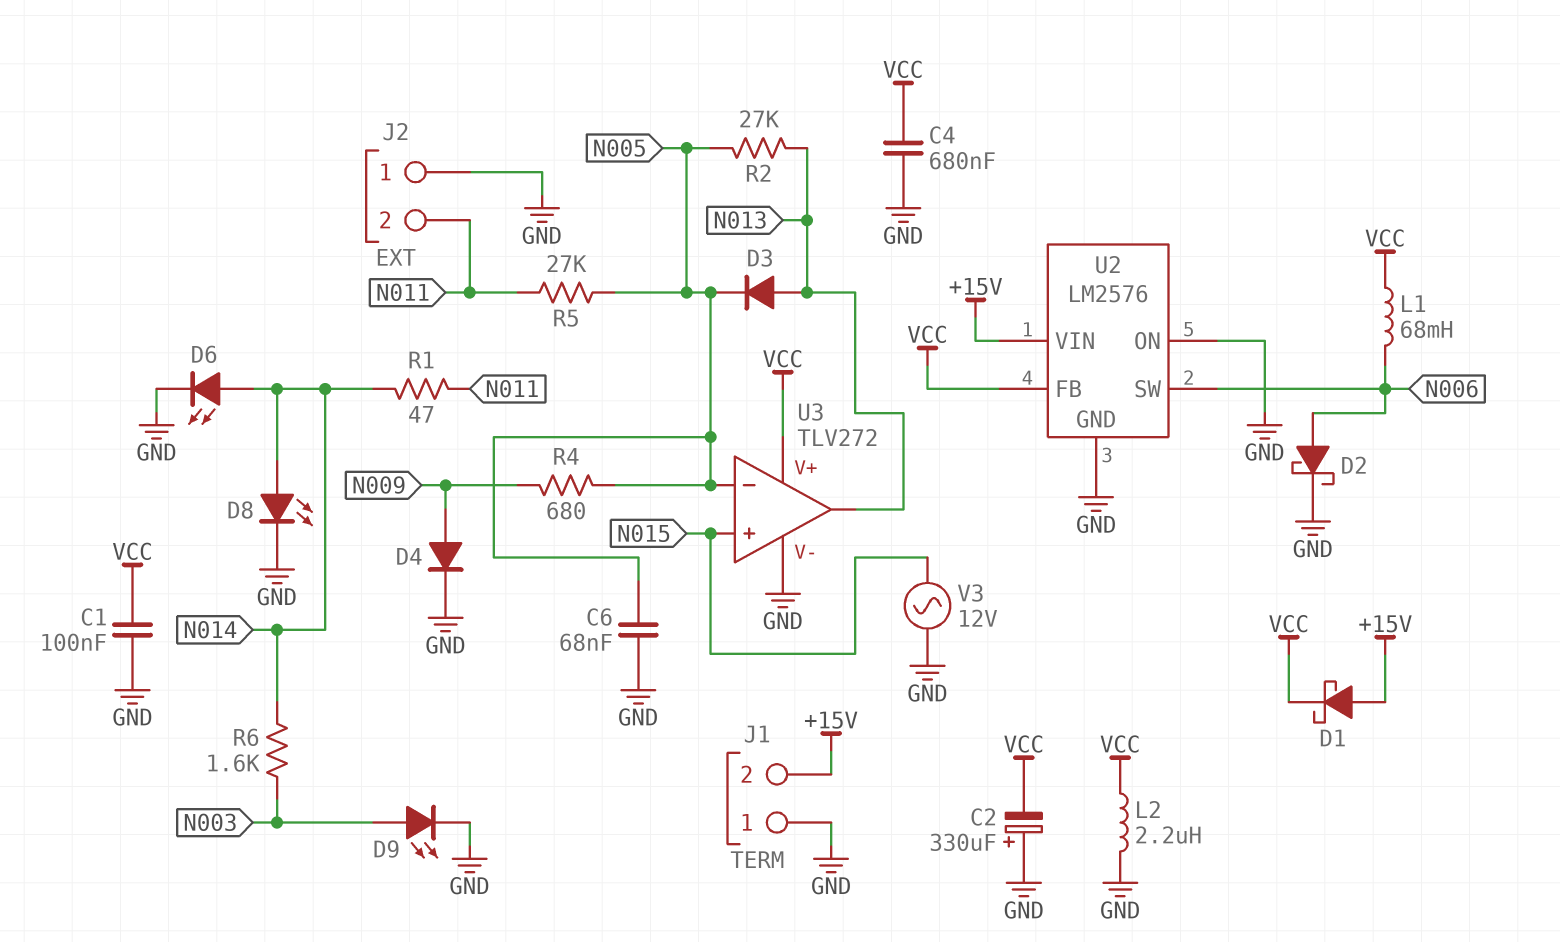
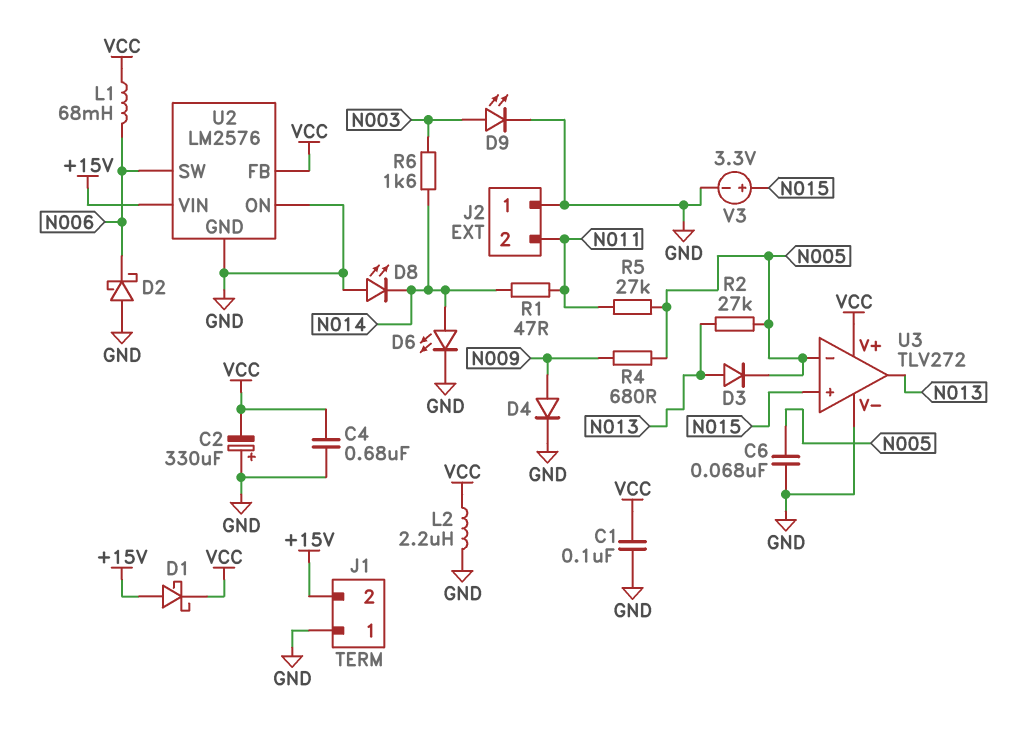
D2: schottky (A N006, K GND) -> schottky (A GND, K N006)
D8: LED (A N014, K GND) -> LED (A GND, K N014)
V3: AC 12V (GND, N015) -> 3.3V (plus N015, minus GND)

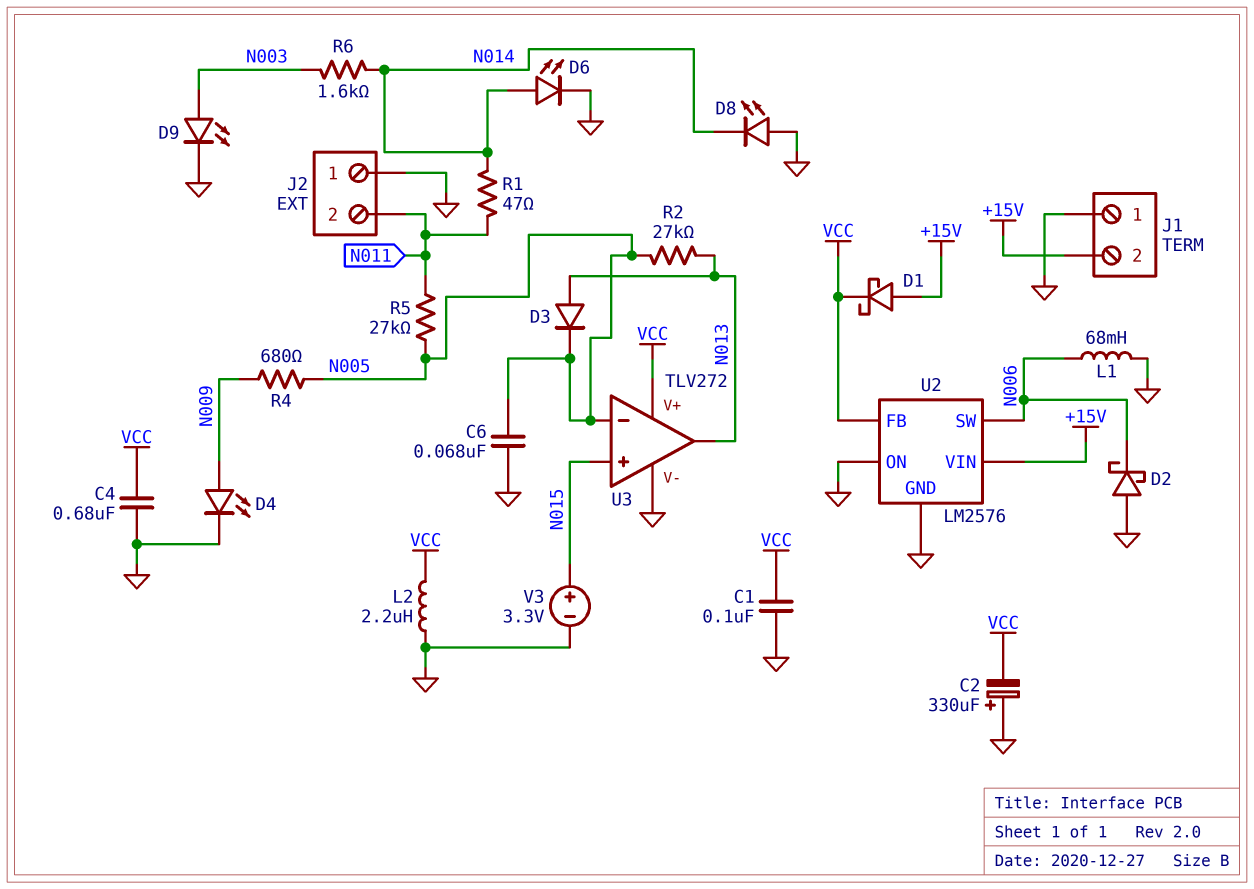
D4: diode (A N009, K GND) -> LED (A N009, K GND)
L1: 68mH (N006, VCC) -> 68mH (GND, N006)

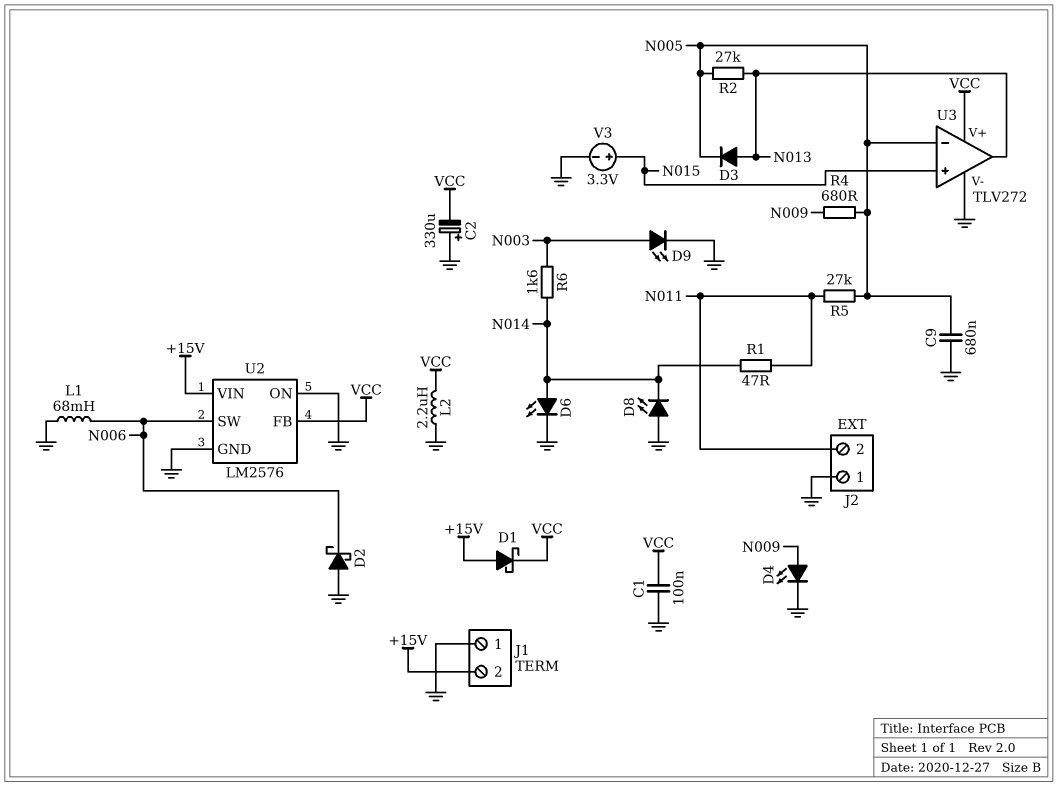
C4: 680nF (GND, VCC) -> none
C6: 68nF (GND, N005) -> none
C9: none -> 680nF (GND, N005)

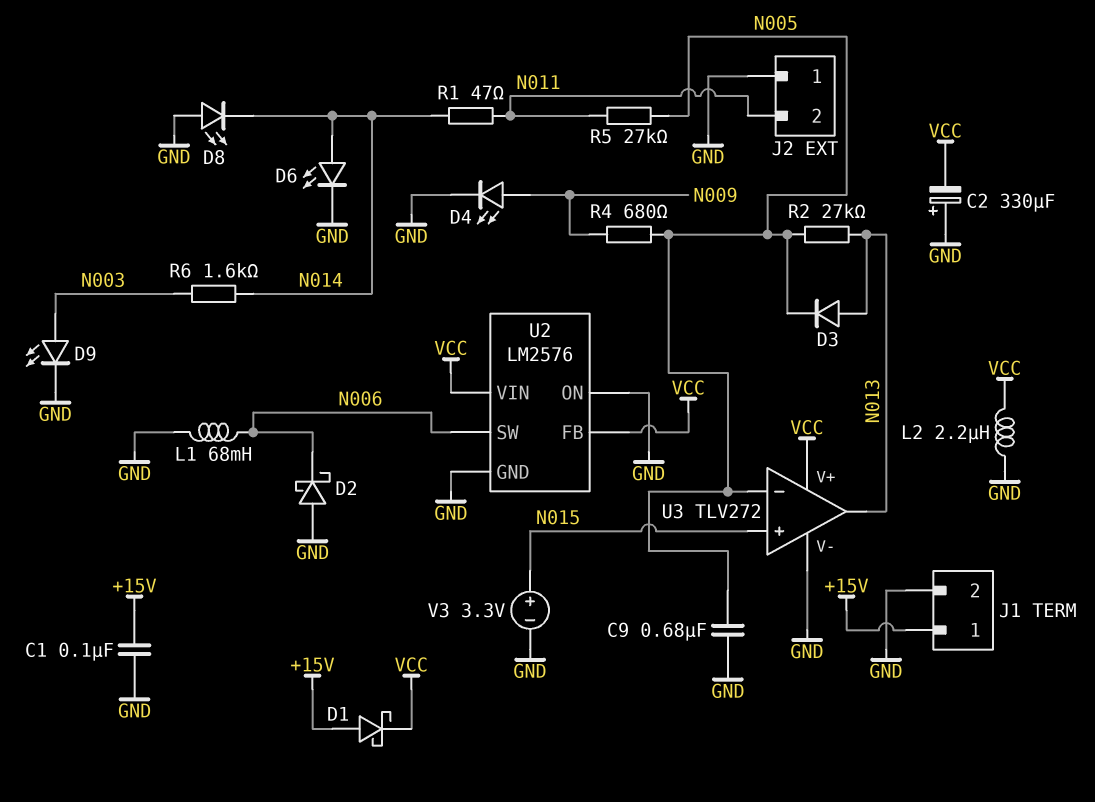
C1: 100nF (GND, VCC) -> 100nF (+15V, GND)
J1 pin 1: GND -> +15V
J1 pin 2: +15V -> GND
U2 pin VIN: +15V -> VCC

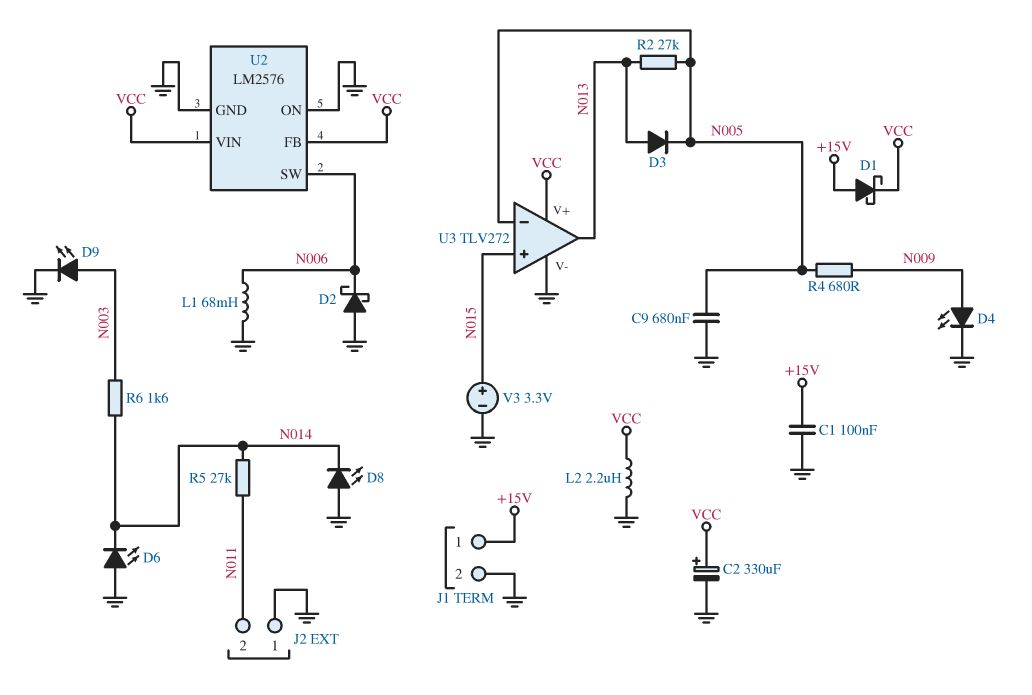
C2: 330uF (plus GND, minus VCC) -> 330uF (plus VCC, minus GND)
D6: LED (A N014, K GND) -> LED (A GND, K N014)
R1: 47 (N011, N014) -> none
R5: 27k (N005, N011) -> 27k (N011, N014)

